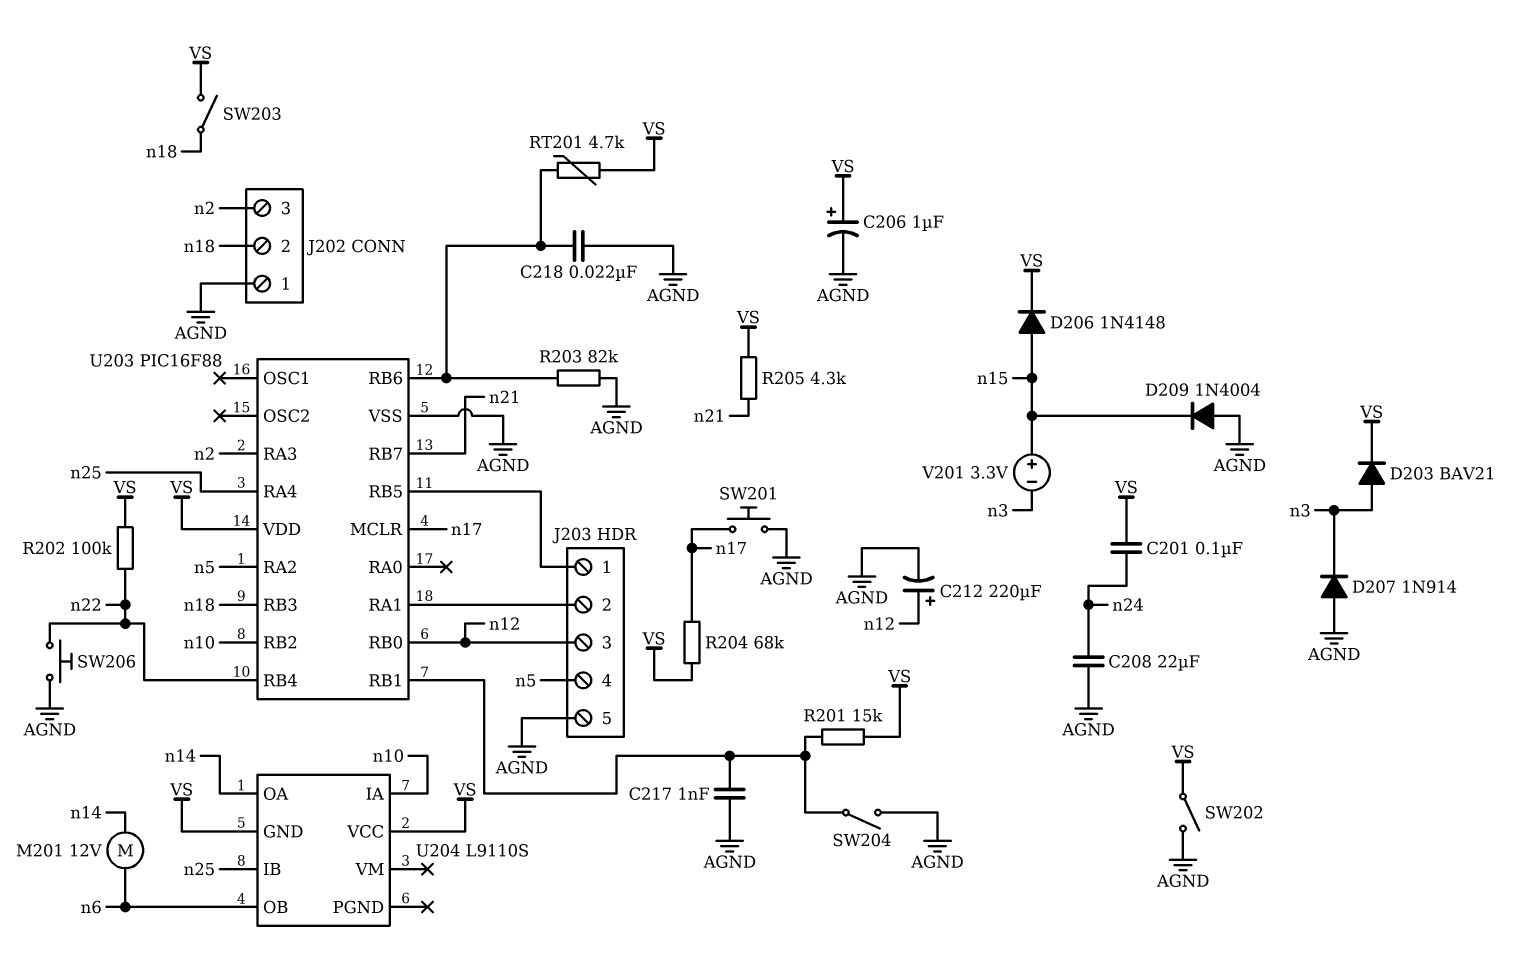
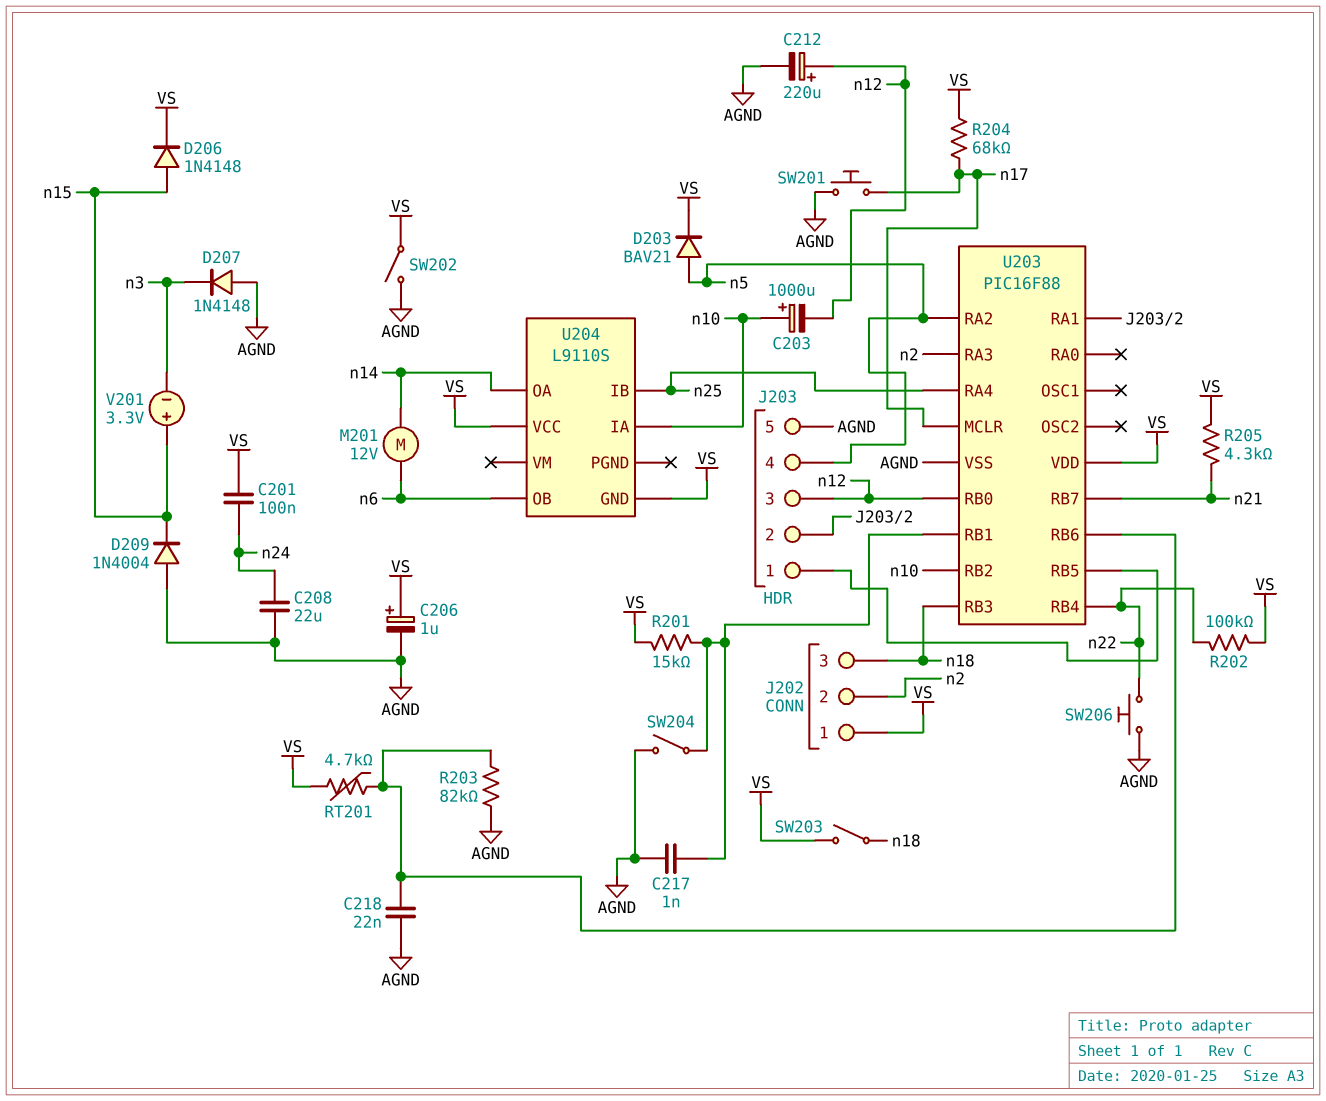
C203: none -> 1000uF (plus n10, minus n12)
D203: diode BAV21 (A n3, K VS) -> diode BAV21 (A n5, K VS)
D207: diode 1N914 (A AGND, K n3) -> diode 1N4148 (A AGND, K n3)
J202 pin 1: AGND -> VS
J202 pin 2: n18 -> n2
J202 pin 3: n2 -> n18

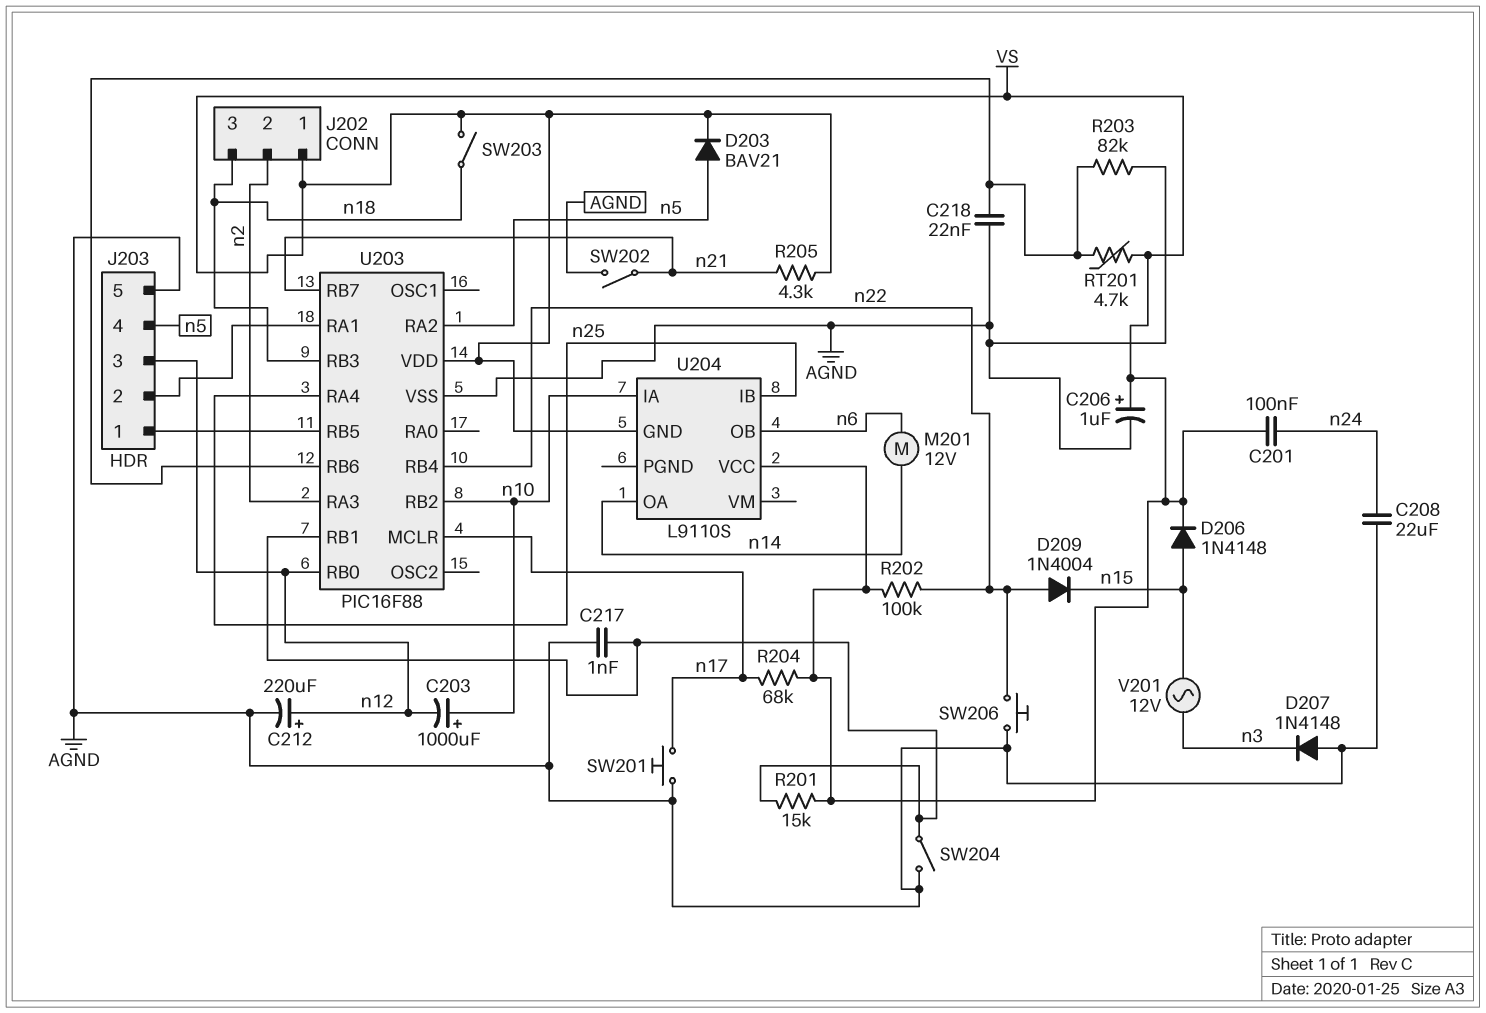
D209: diode 1N4004 (A AGND, K n15) -> diode 1N4004 (A n22, K n15)
SW202: switch (AGND, VS) -> switch (AGND, n21)
V201: 3.3V (plus n15, minus n3) -> AC 12V (n3, n15)

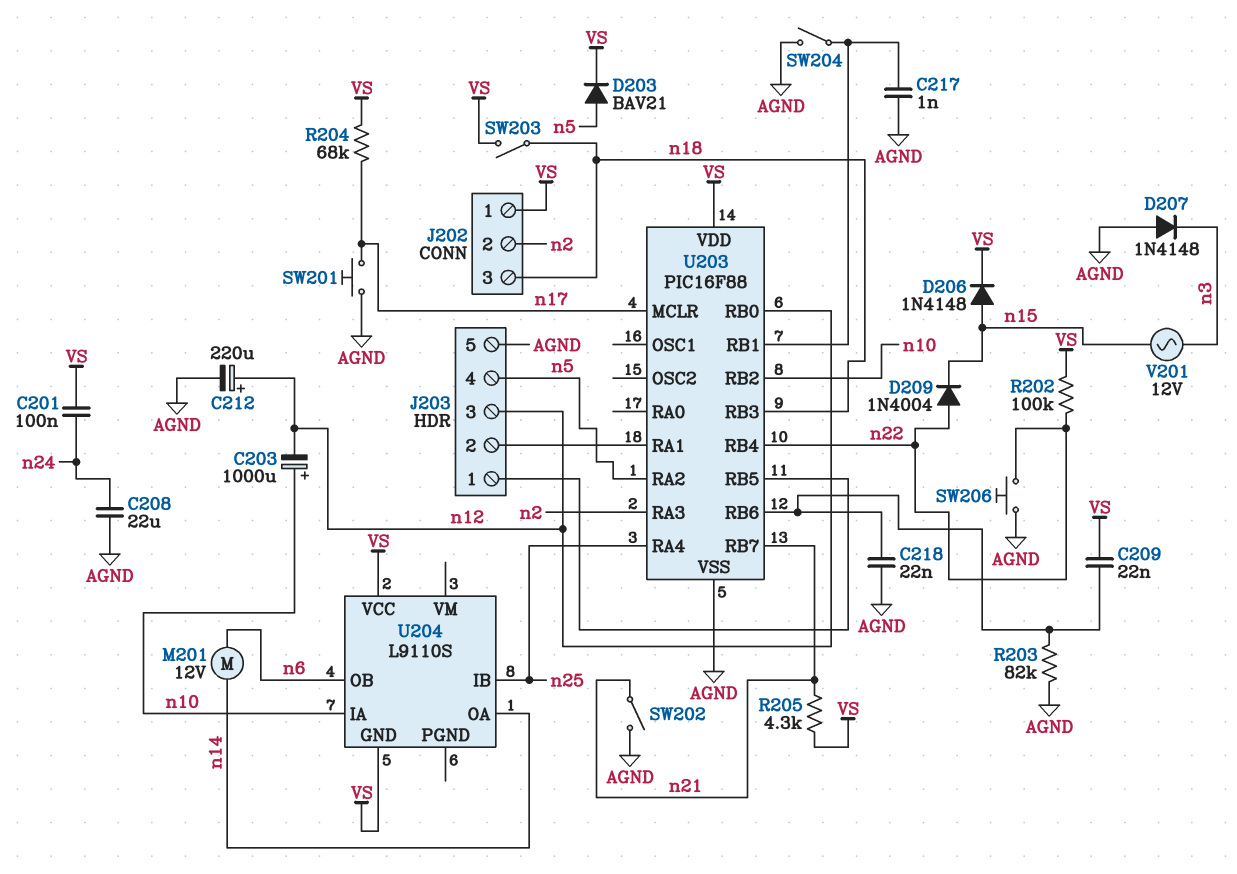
C206: 1uF (plus VS, minus AGND) -> none
C209: none -> 22nF (U203/RB6, VS)
R201: 15k (U203/RB1, VS) -> none
RT201: 4.7k (U203/RB6, VS) -> none

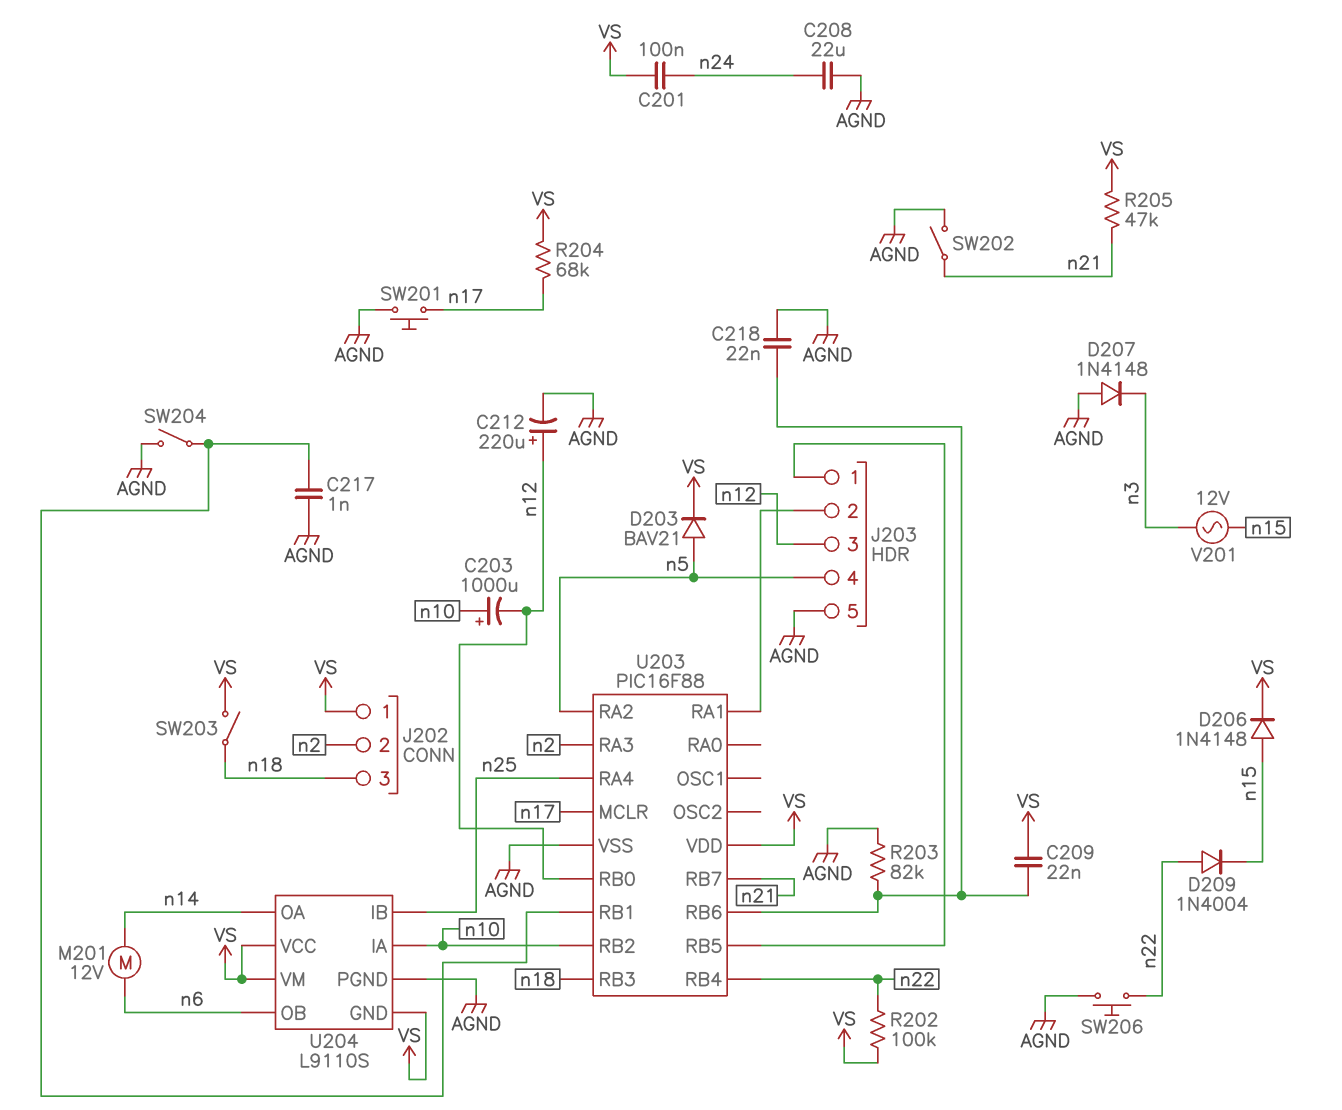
R205: 4.3k (VS, n21) -> 47k (VS, n21)
U204 pin PGND: none -> AGND
U204 pin VM: none -> VS

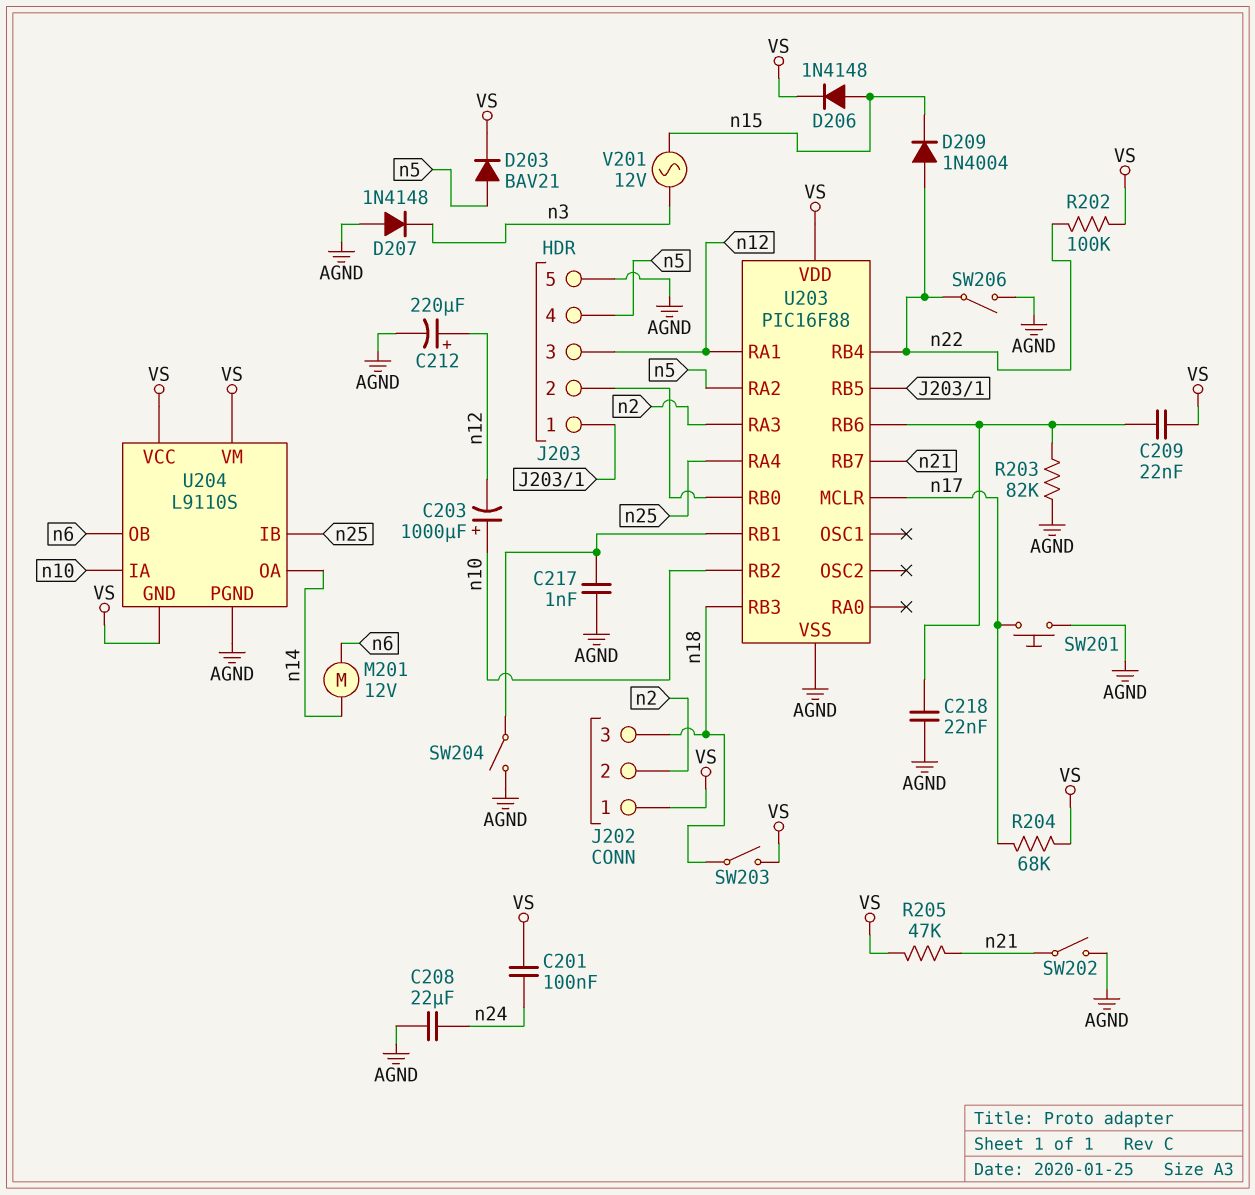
SW206: button (AGND, n22) -> switch (AGND, n22)
U203 pin RA1: J203/2 -> n12
U203 pin RB0: n12 -> J203/2

